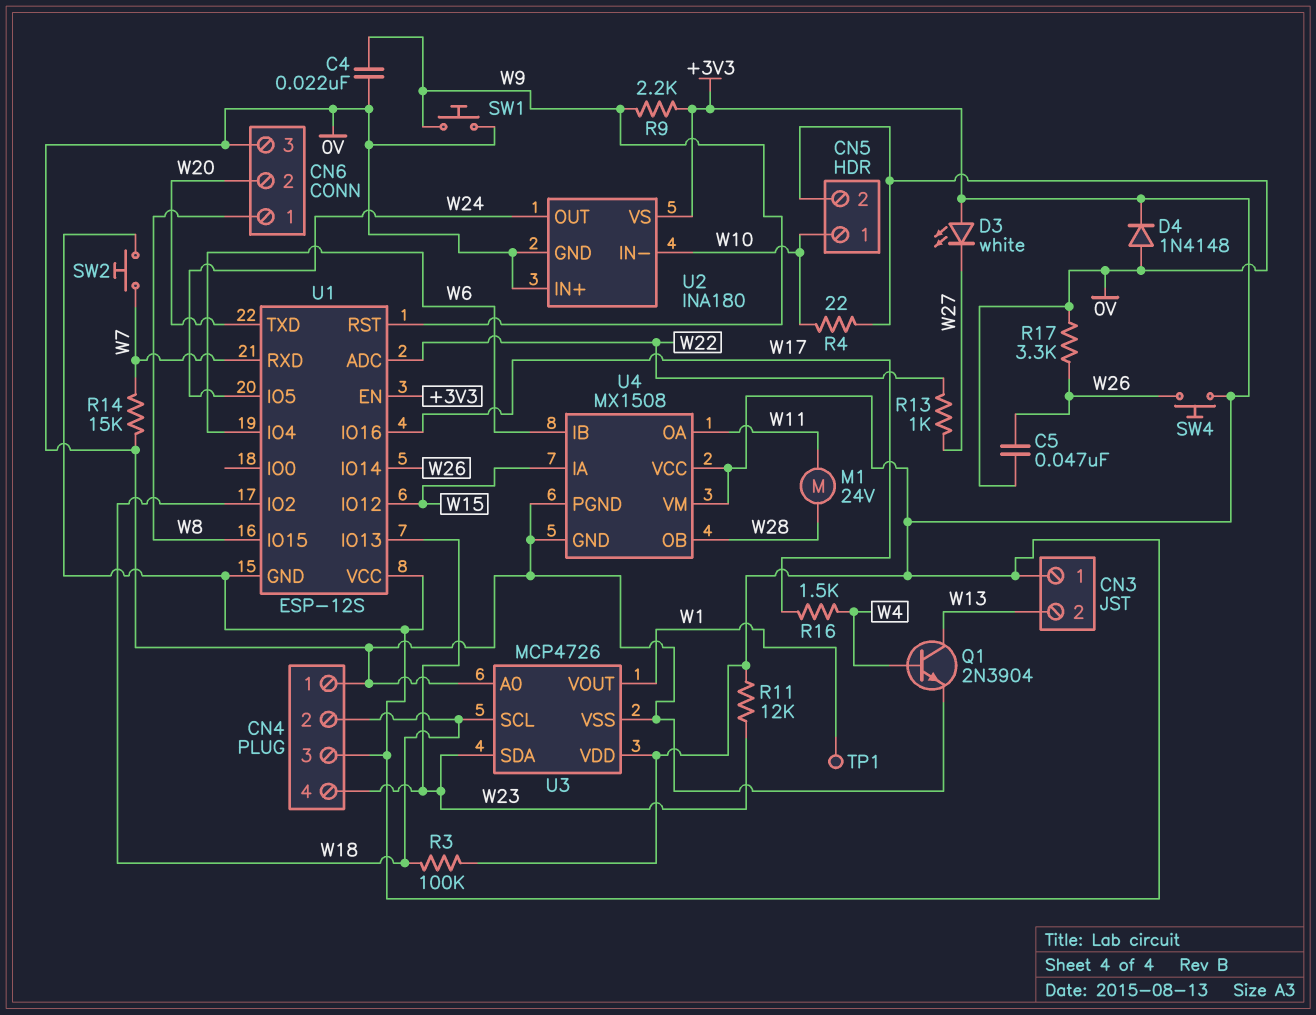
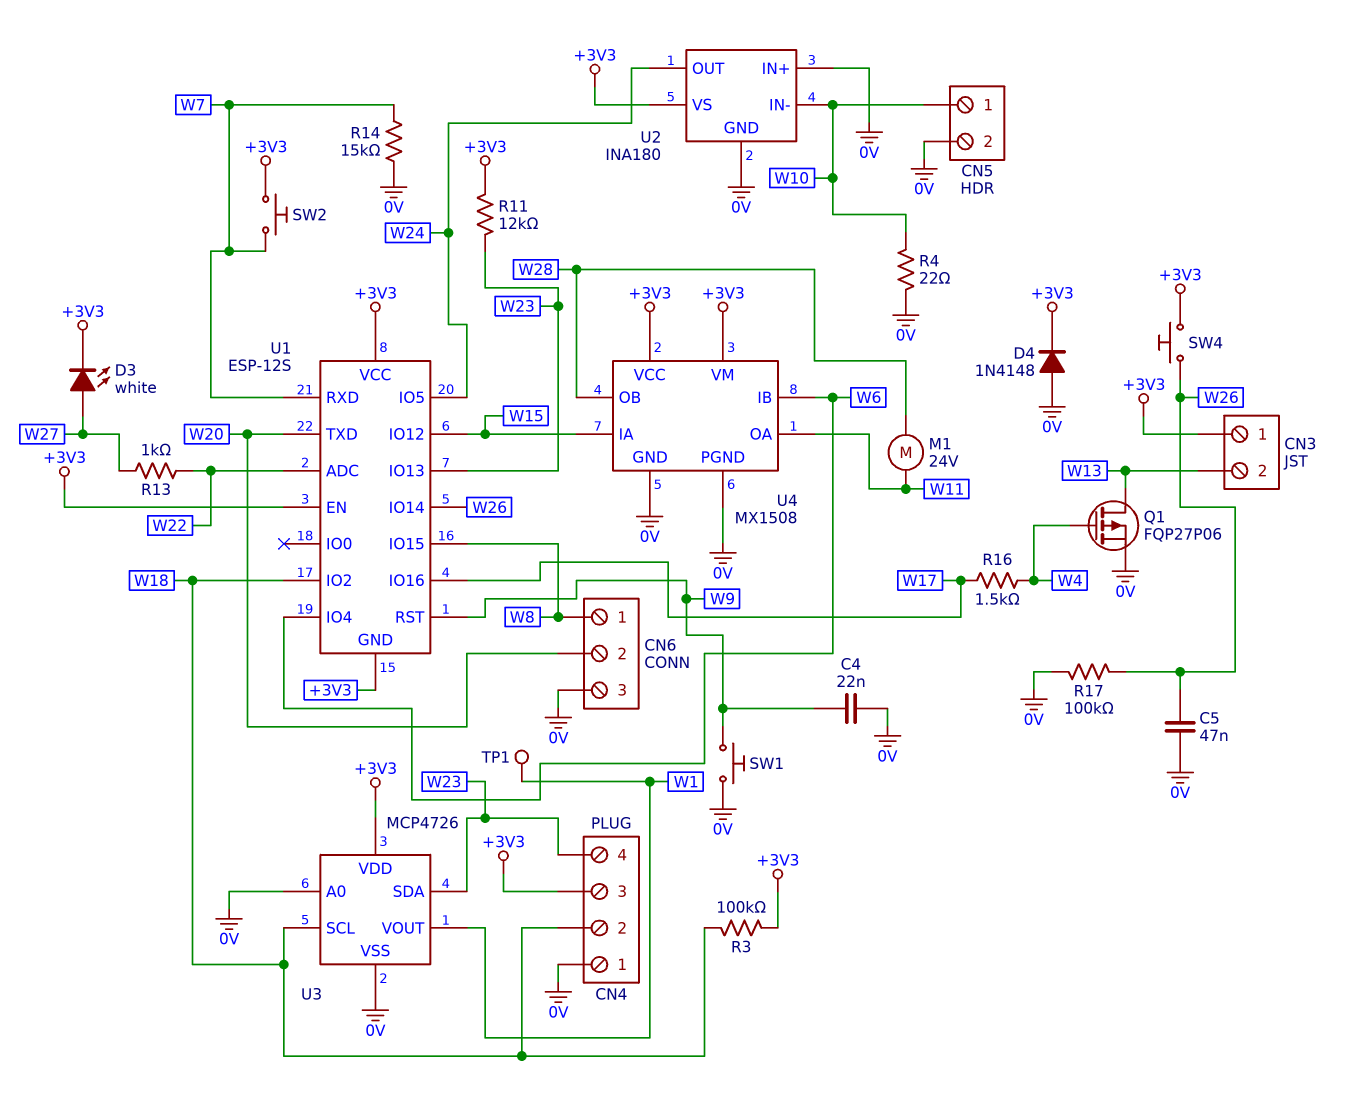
D3: LED white (A +3V3, K W27) -> LED white (A W27, K +3V3)
Q1: NPN 2N3904 (B W4, C W13, E 0V) -> PMOS FQP27P06 (G W4, D W13, S 0V)
R9: 2.2k (+3V3, W9) -> none
R17: 3.3k (0V, W26) -> 100k (0V, W26)

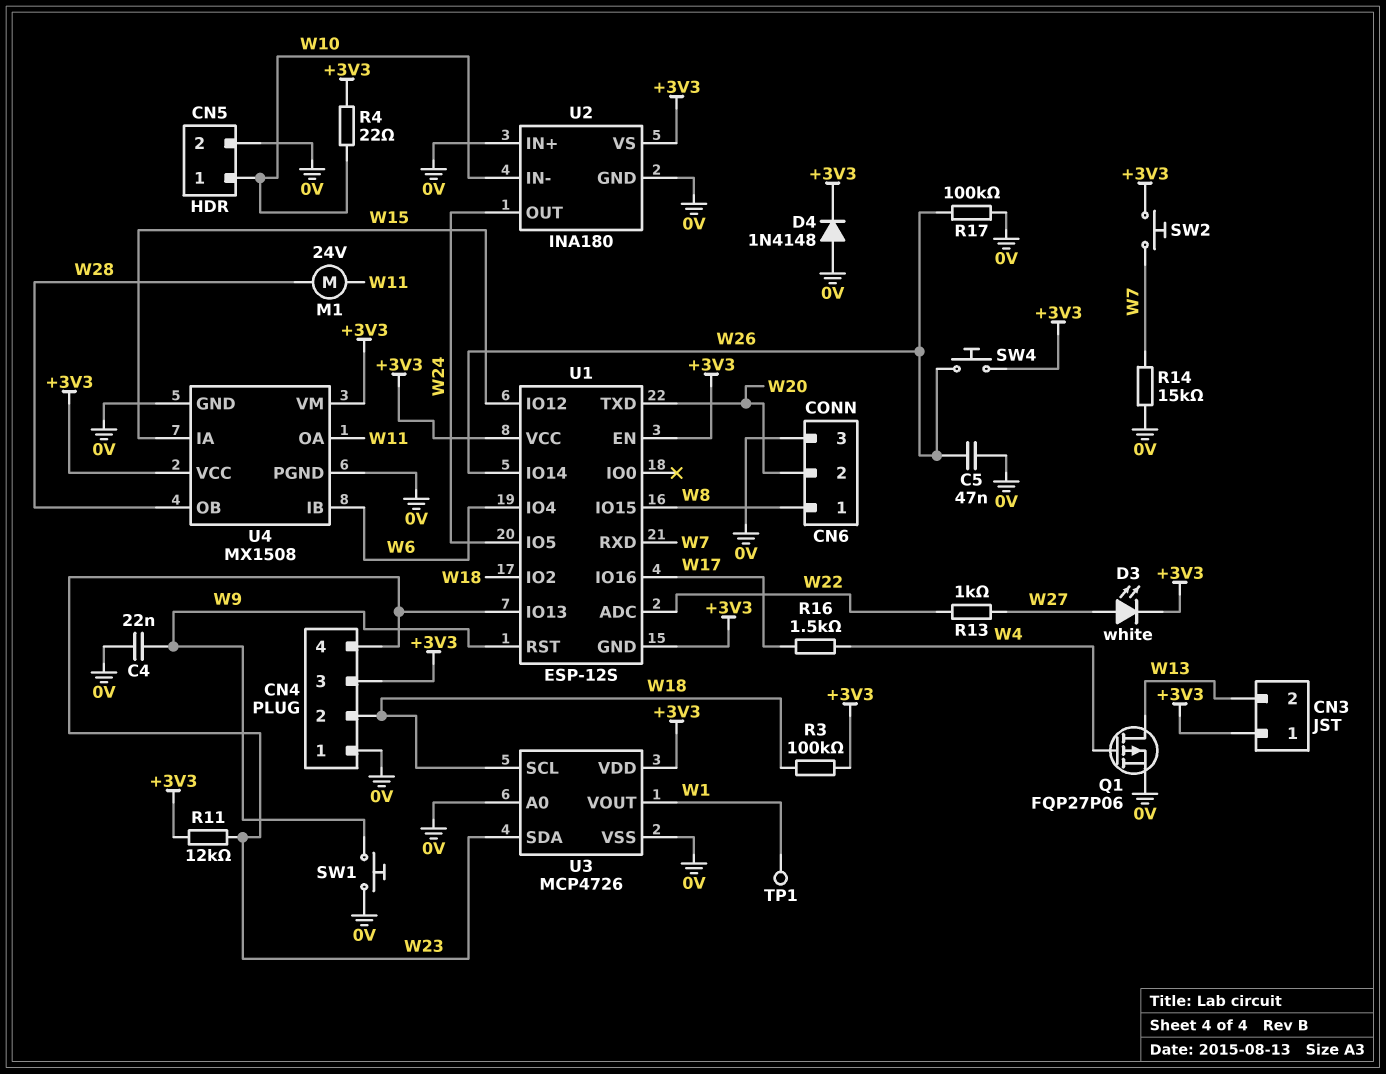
R4: 22 (0V, W10) -> 22 (+3V3, W10)

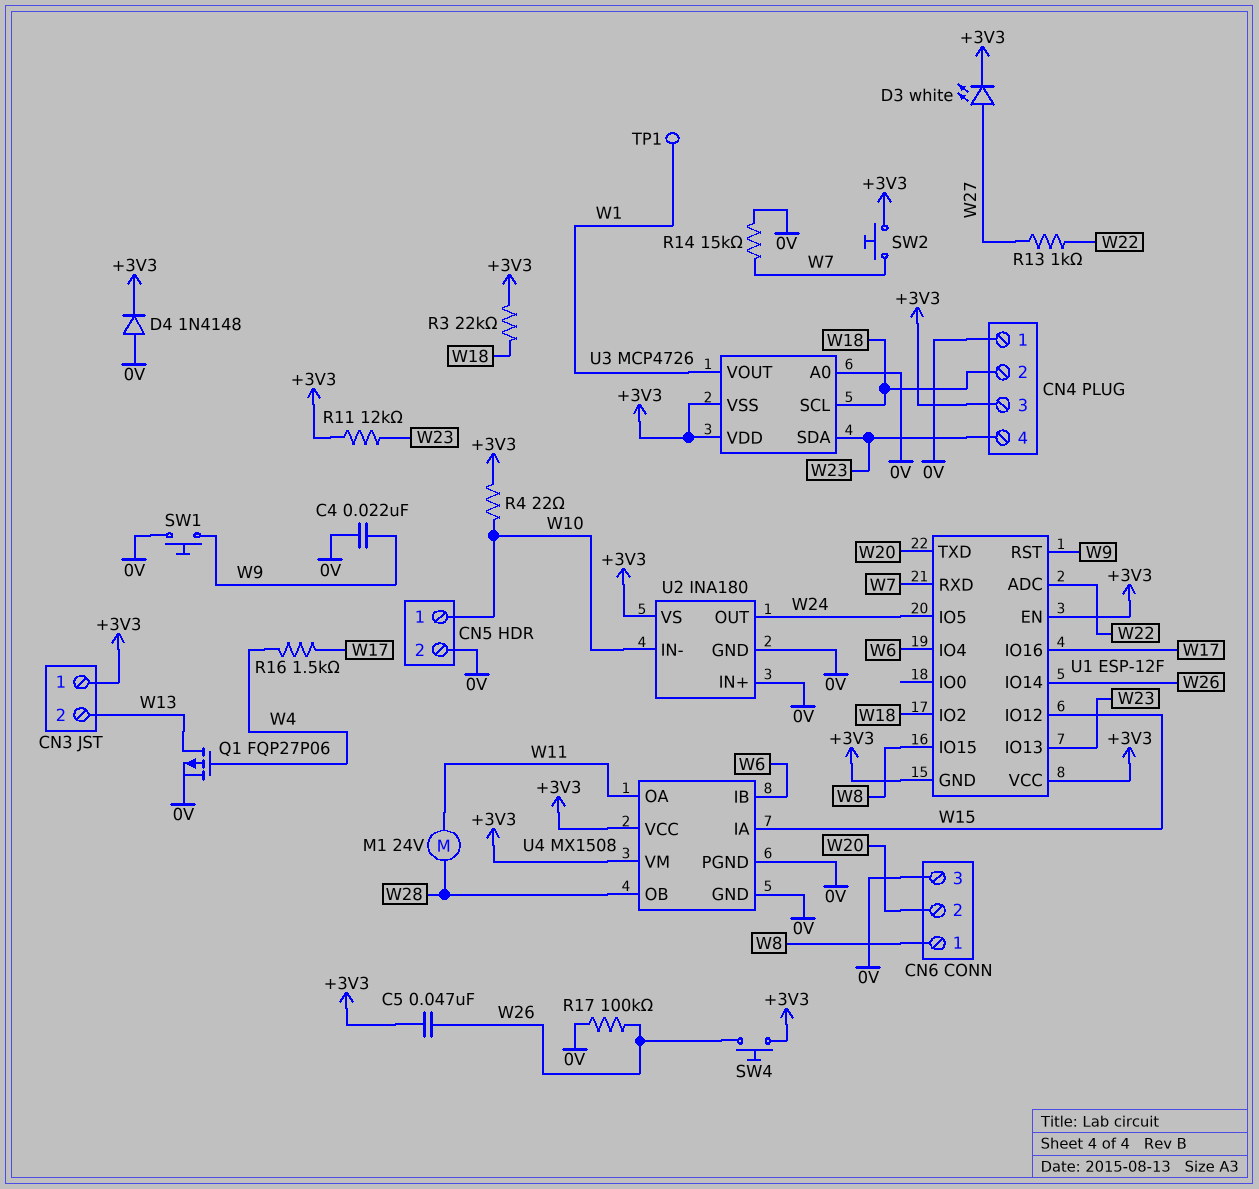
C5: 47nF (0V, W26) -> 47nF (+3V3, W26)
R3: 100k (+3V3, W18) -> 22k (+3V3, W18)
U1: ESP-12S -> ESP-12F
U3 pin VSS: 0V -> +3V3

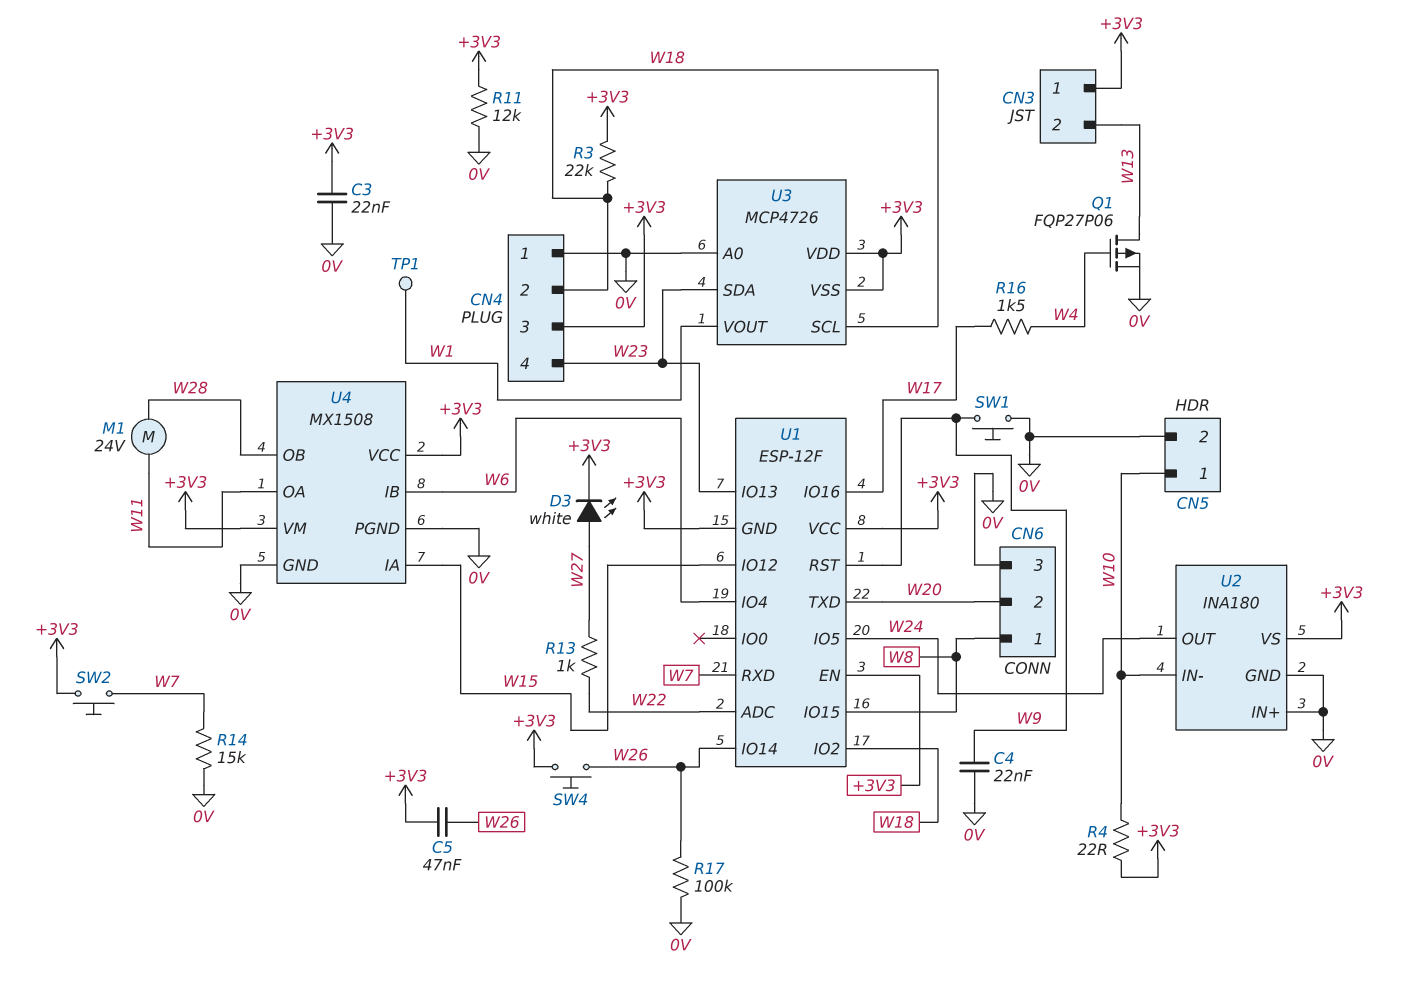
C3: none -> 22nF (+3V3, 0V)
D4: diode 1N4148 (A 0V, K +3V3) -> none
R11: 12k (+3V3, W23) -> 12k (+3V3, 0V)

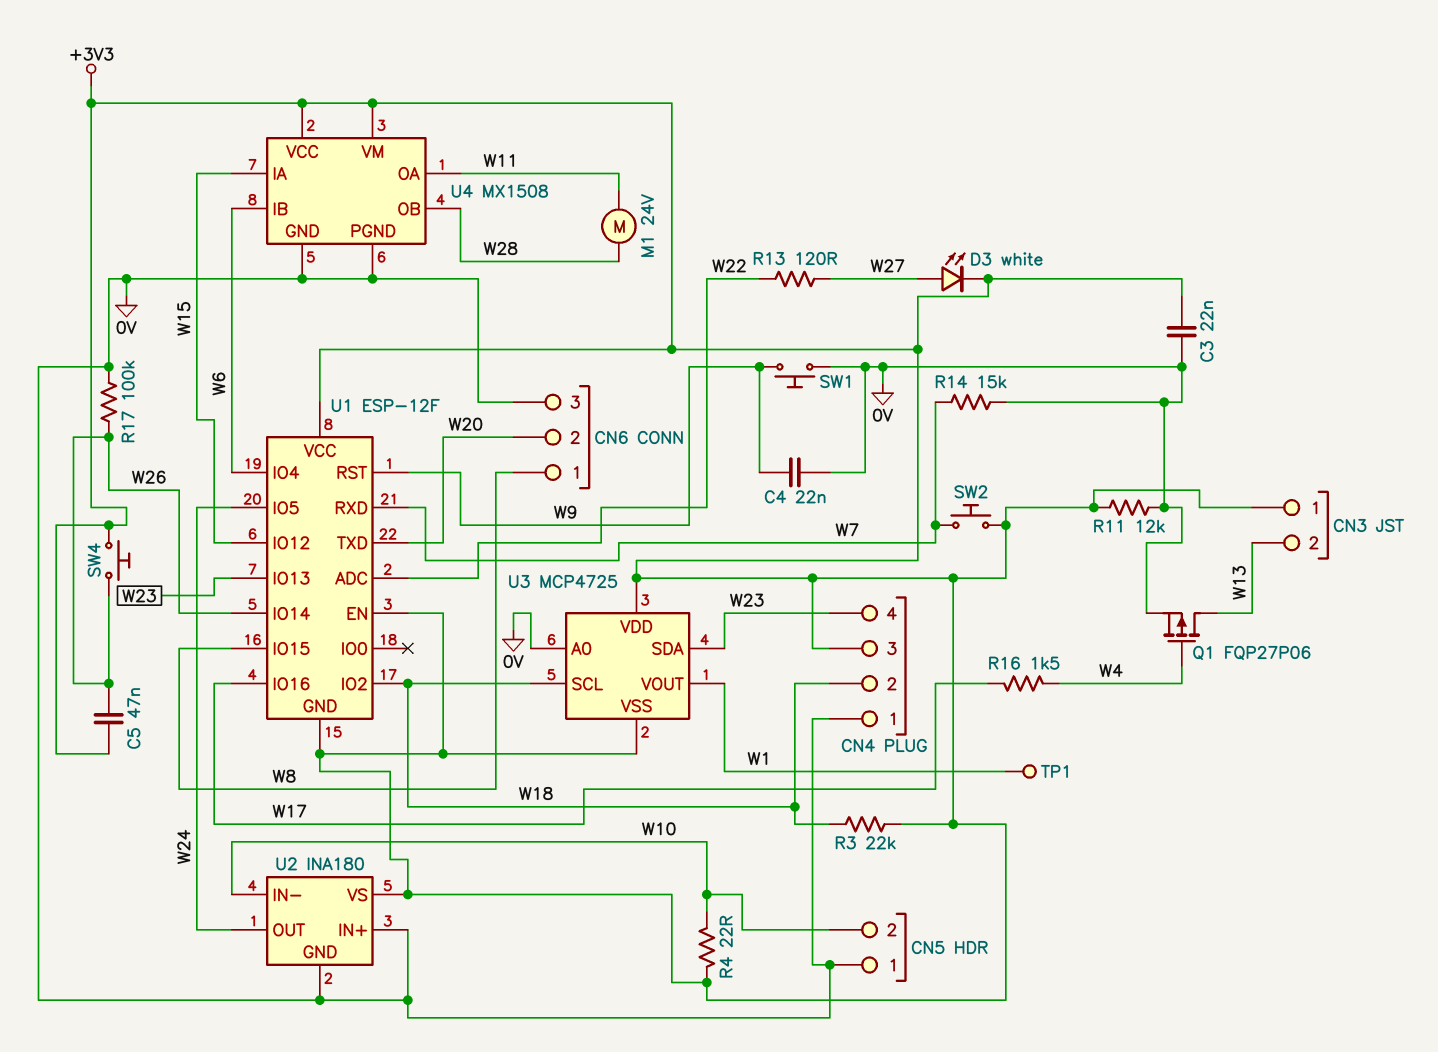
CN5 pin 1: W10 -> 0V
CN5 pin 2: 0V -> W10
R13: 1k (W22, W27) -> 120 (W22, W27)
U3: MCP4726 -> MCP4725

